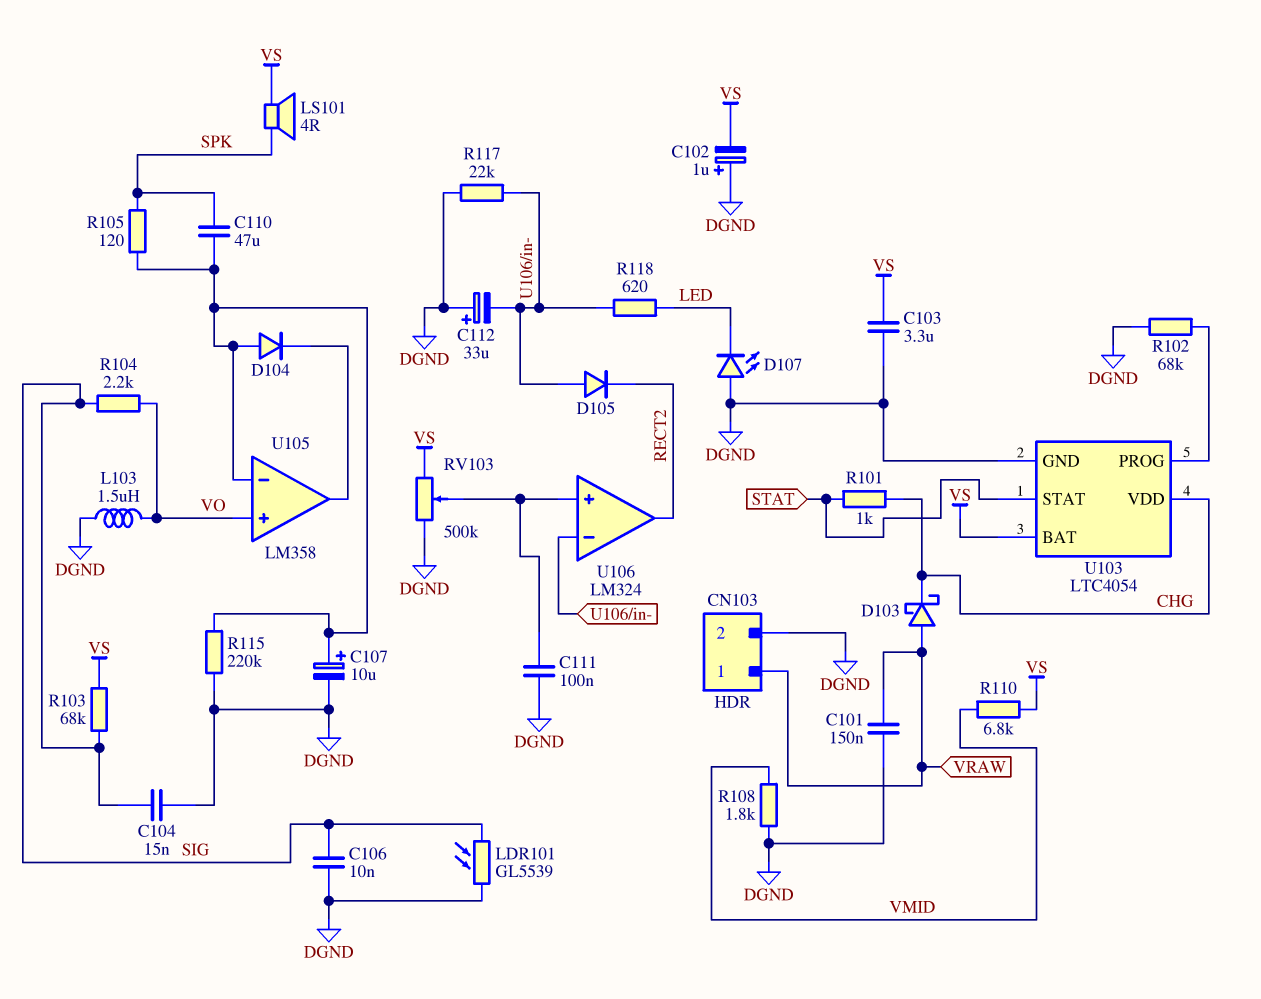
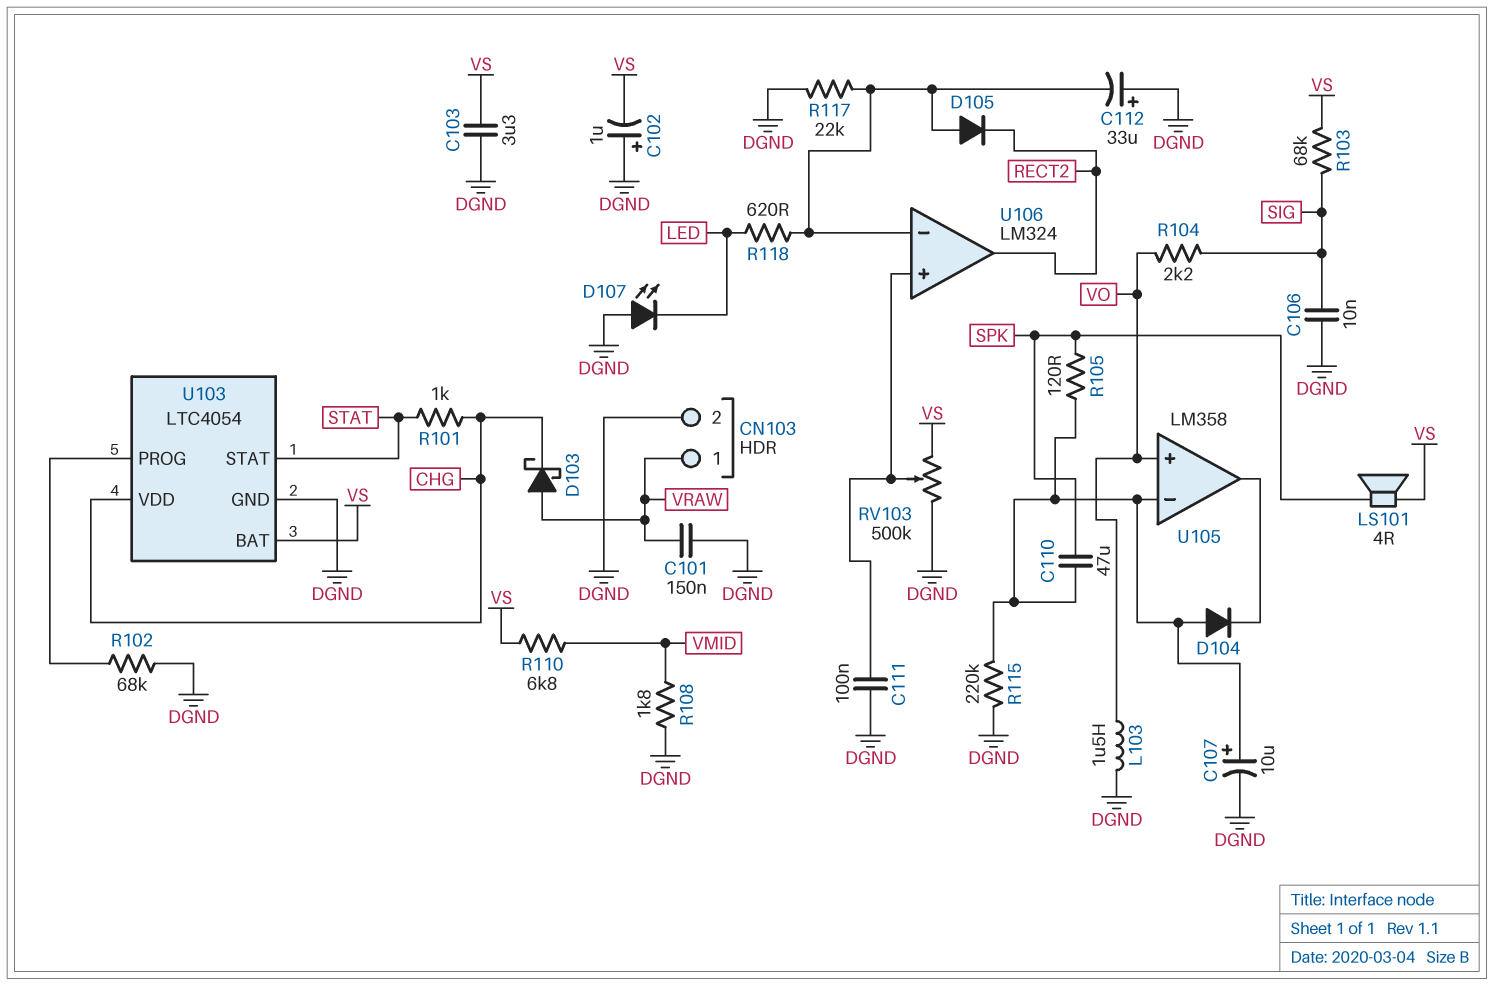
C104: 15nF (DGND, SIG) -> none
LDR101: GL5539 (DGND, SIG) -> none

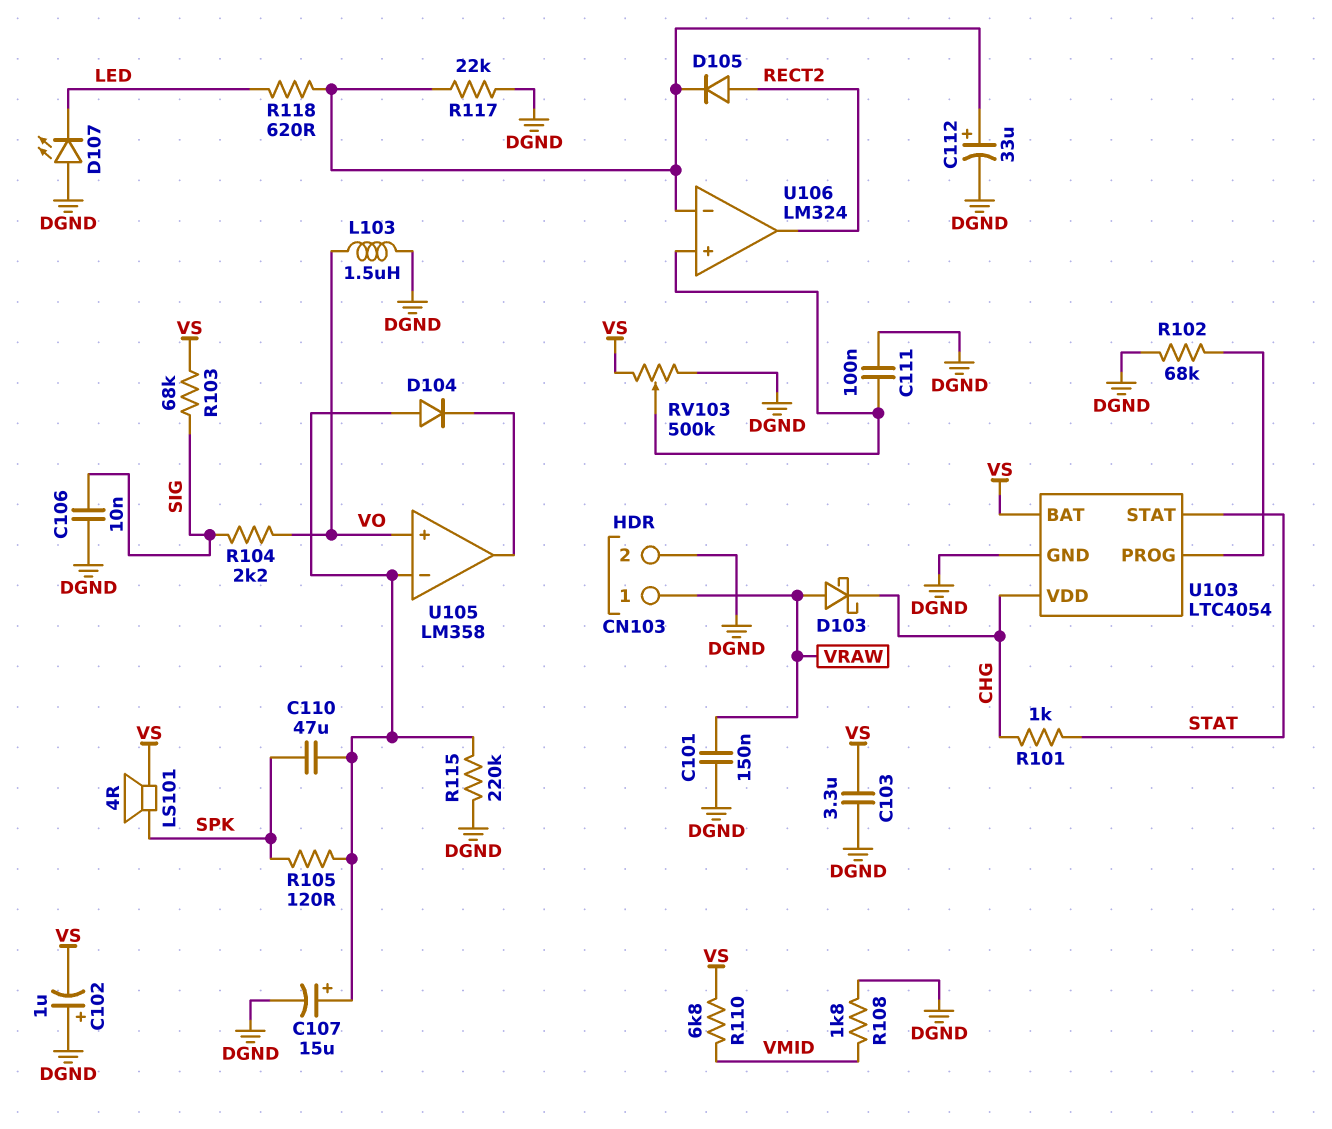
C107: 10uF (plus U105/in-, minus DGND) -> 15uF (plus U105/in-, minus DGND)
C112: 33uF (plus DGND, minus U106/in-) -> 33uF (plus U106/in-, minus DGND)
D105: diode (A U106/in-, K RECT2) -> diode (A RECT2, K U106/in-)

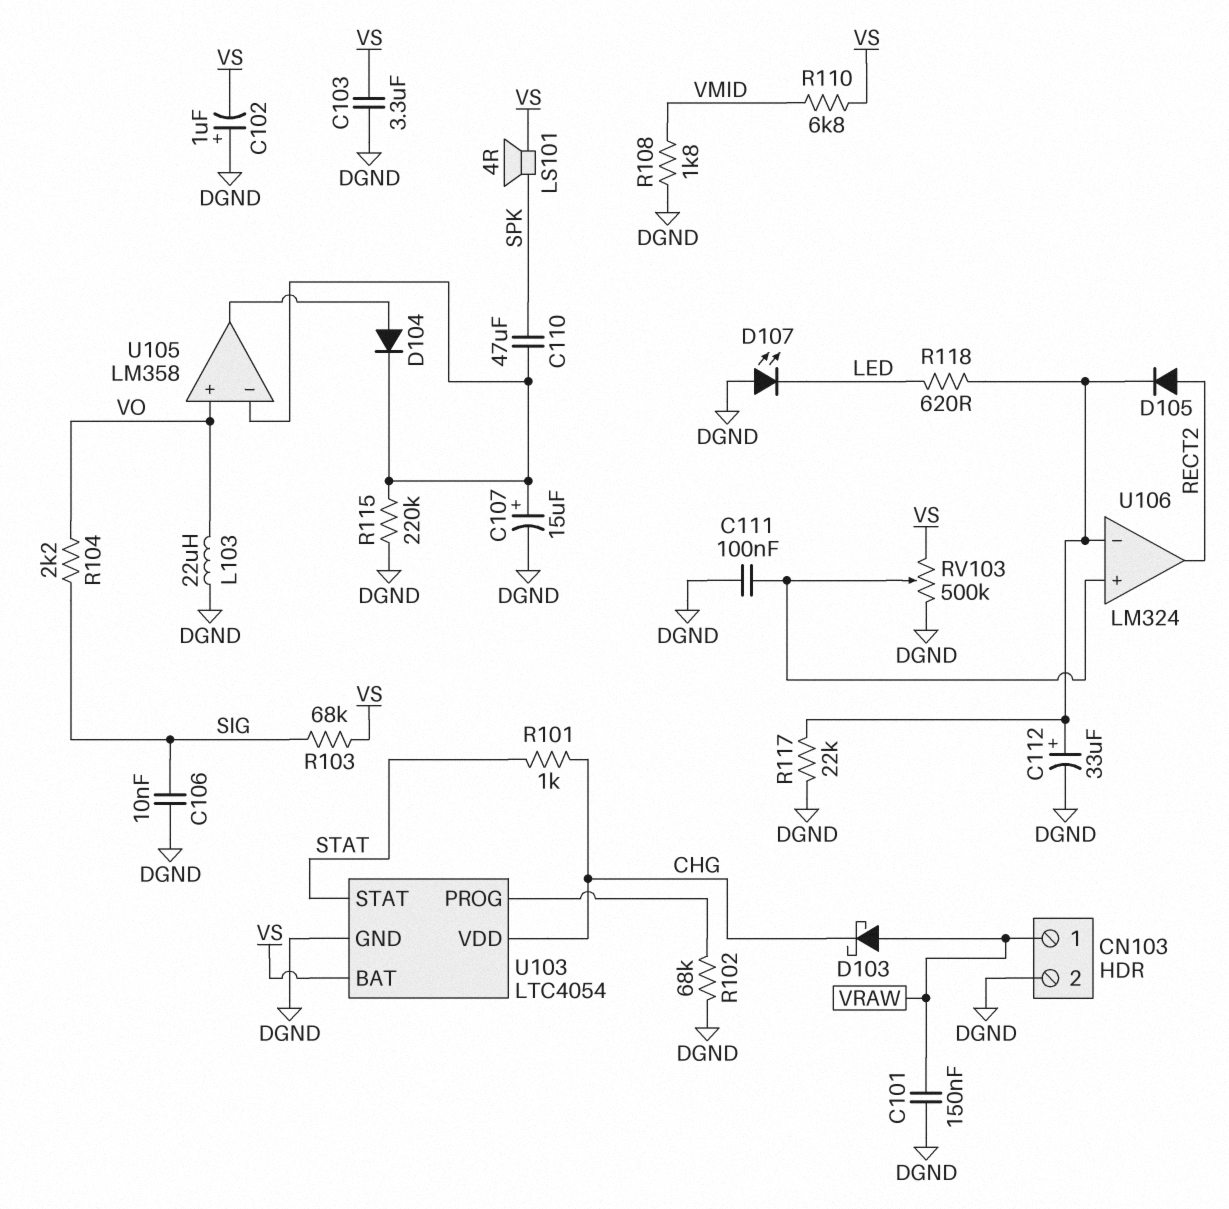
D104: diode (A U105/in-, K U105/out) -> diode (A U105/out, K U105/in-)
L103: 1.5uH (DGND, VO) -> 22uH (DGND, VO)
R105: 120 (SPK, U105/in-) -> none

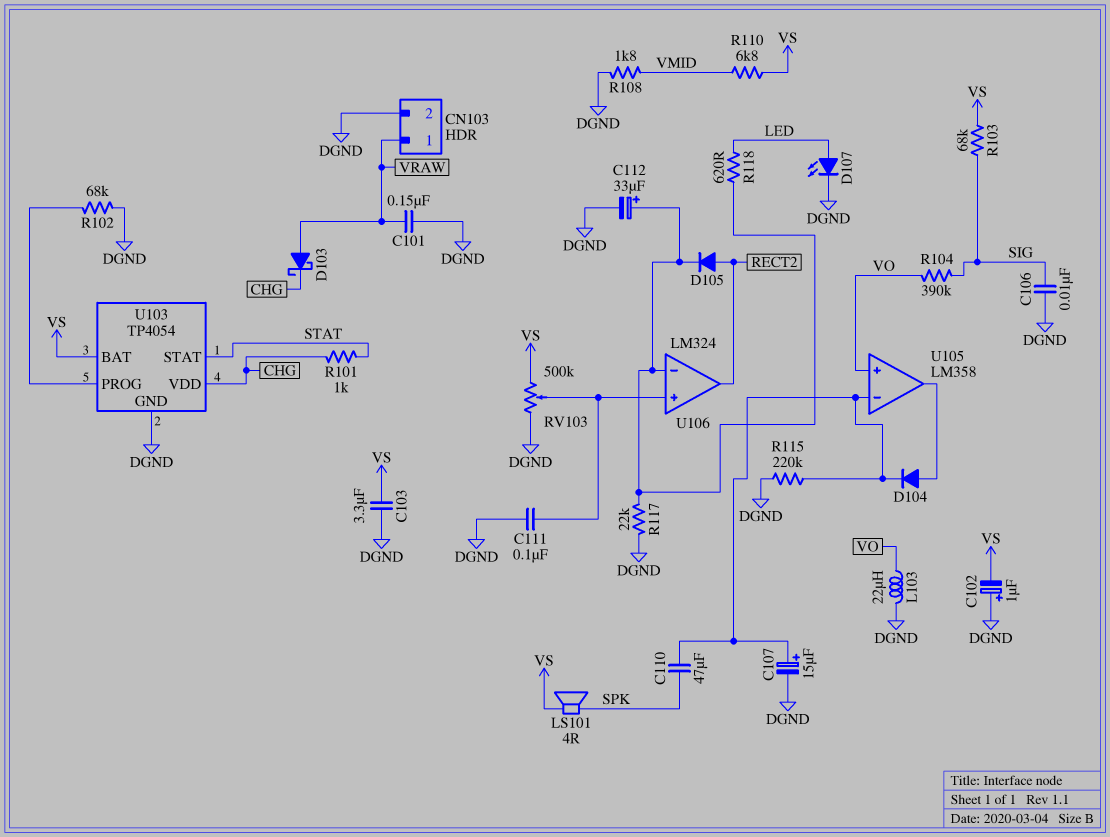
D107: LED (A DGND, K LED) -> LED (A LED, K DGND)
R104: 2.2k (SIG, VO) -> 390k (SIG, VO)
U103: LTC4054 -> TP4054

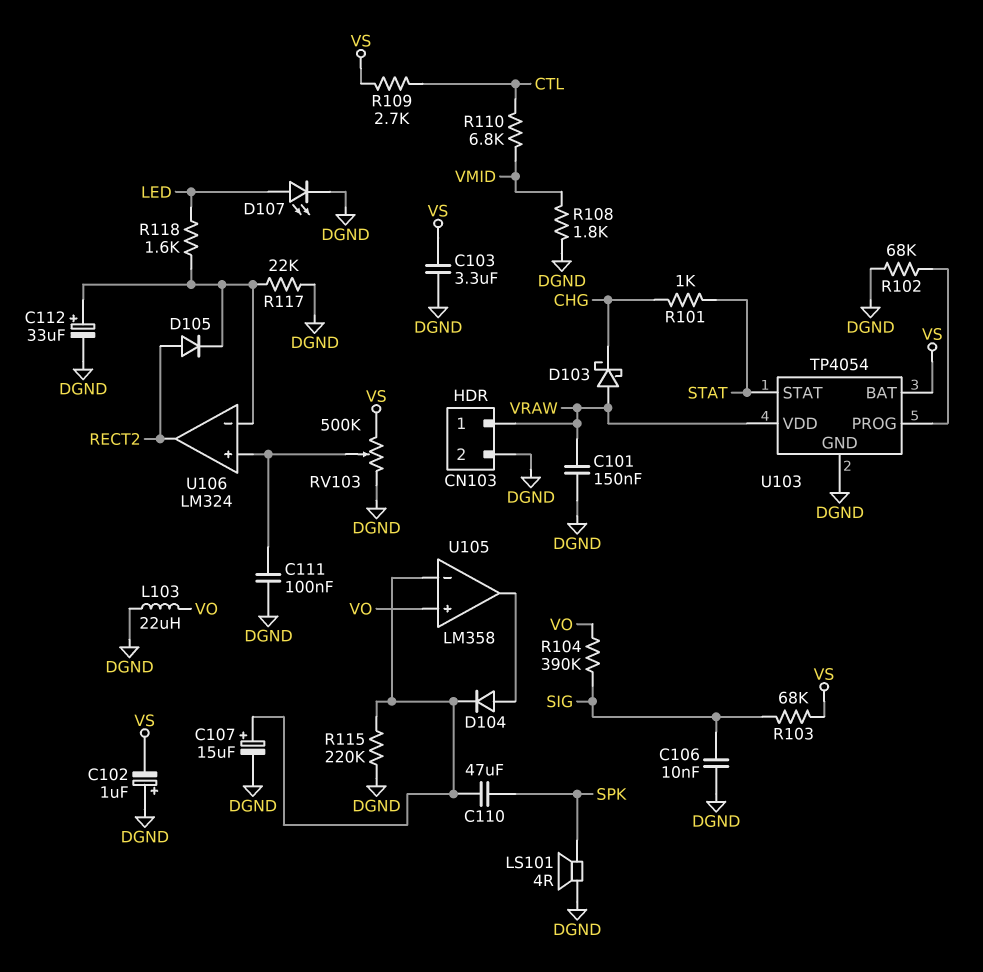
LS101: speaker 4R (SPK, VS) -> speaker 4R (DGND, SPK)
R109: none -> 2.7k (CTL, VS)
R110: 6.8k (VMID, VS) -> 6.8k (CTL, VMID)
R118: 620 (LED, U106/in-) -> 1.6k (LED, U106/in-)
U103 pin VDD: CHG -> VRAW

